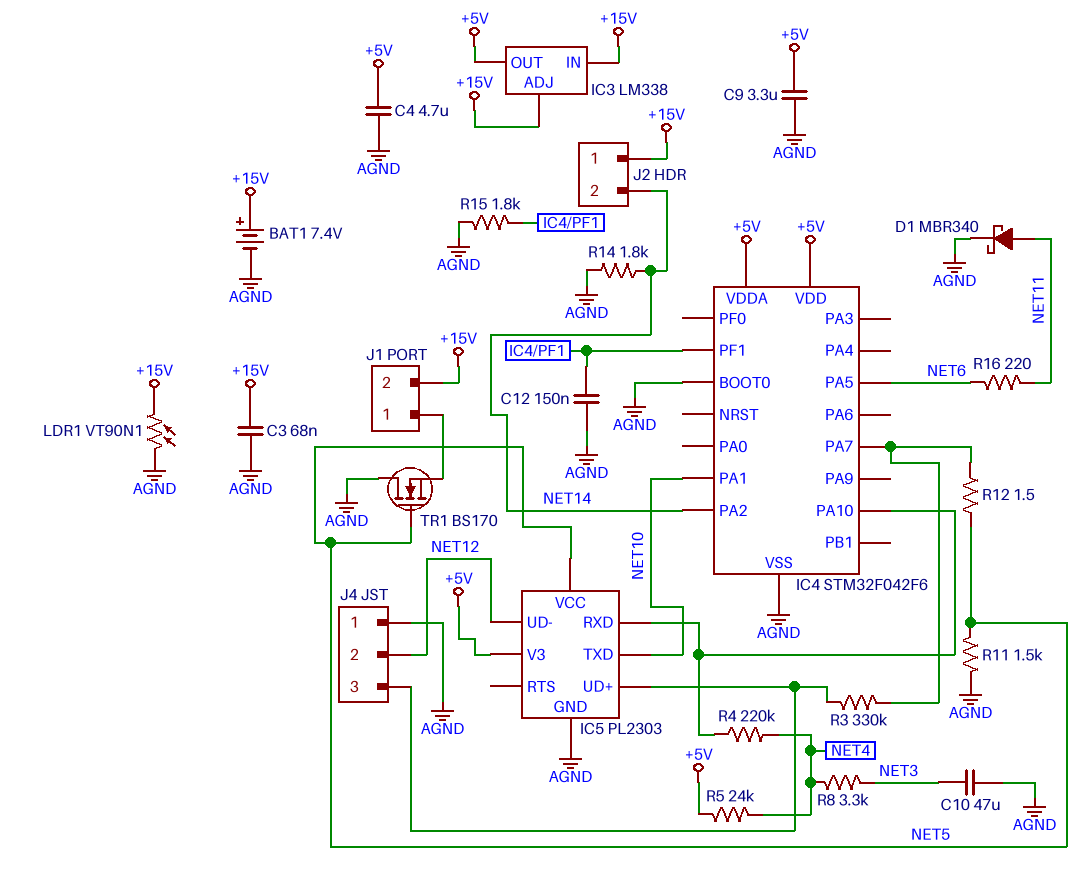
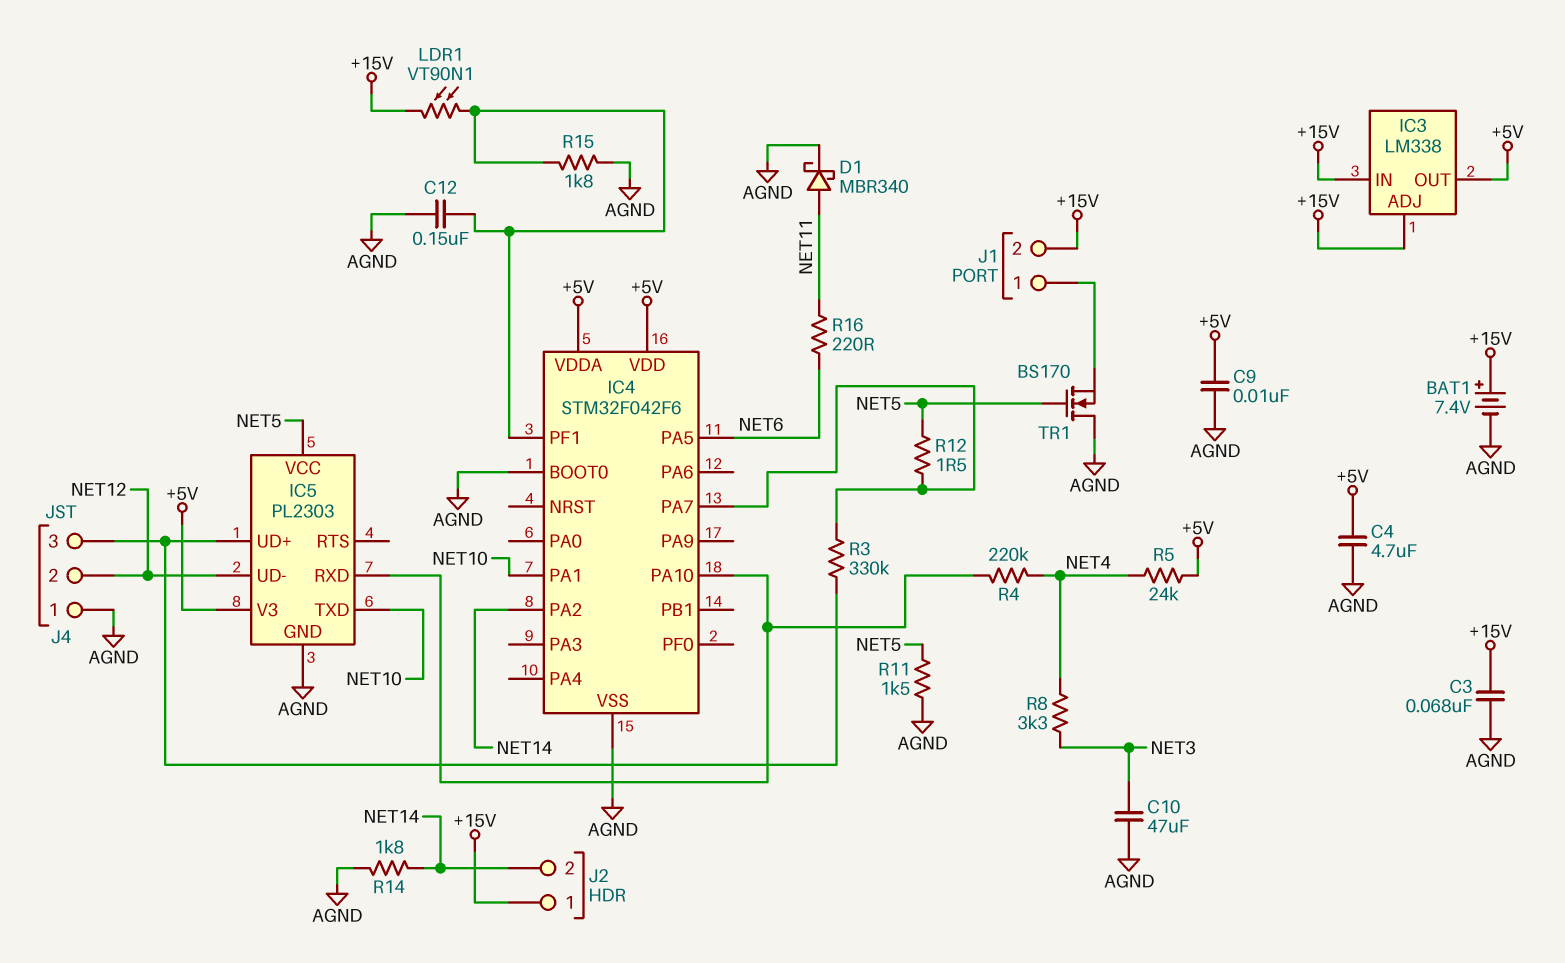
C9: 3.3uF (+5V, AGND) -> 10nF (+5V, AGND)
LDR1: VT90N1 (+15V, AGND) -> VT90N1 (+15V, IC4/PF1)

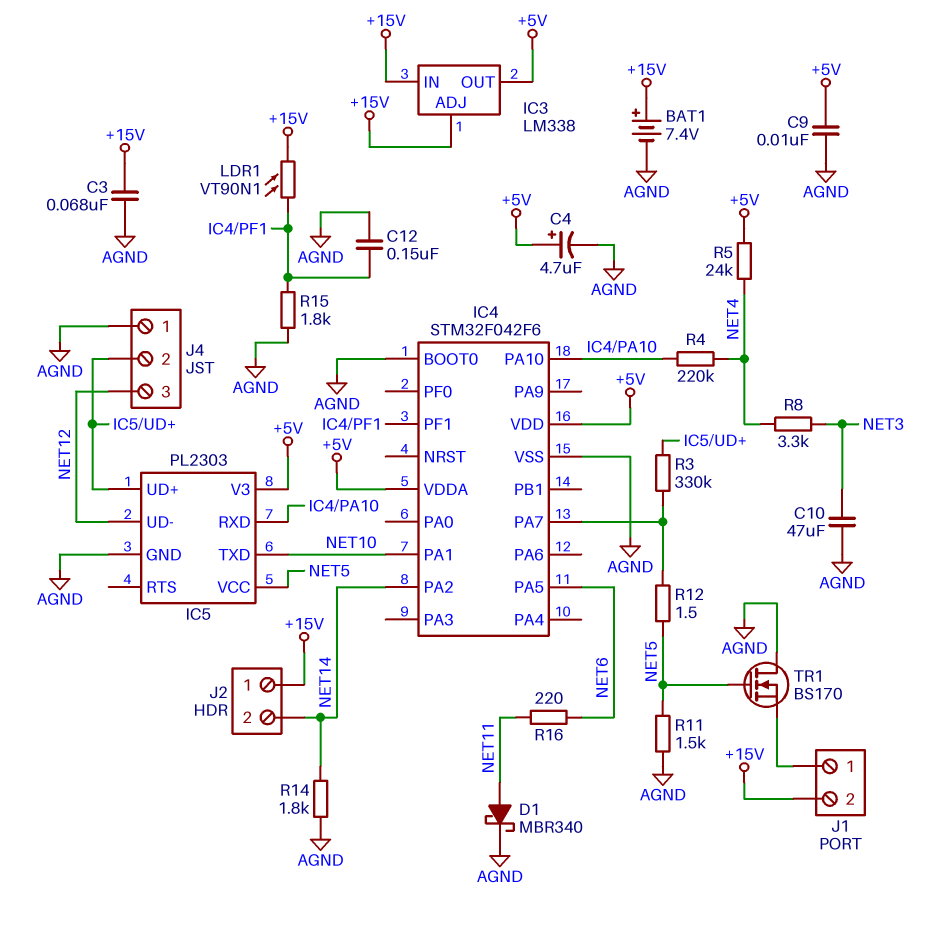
C4: 4.7uF (+5V, AGND) -> 4.7uF (plus +5V, minus AGND)
J4 pin 2: NET12 -> IC5/UD+
J4 pin 3: IC5/UD+ -> NET12

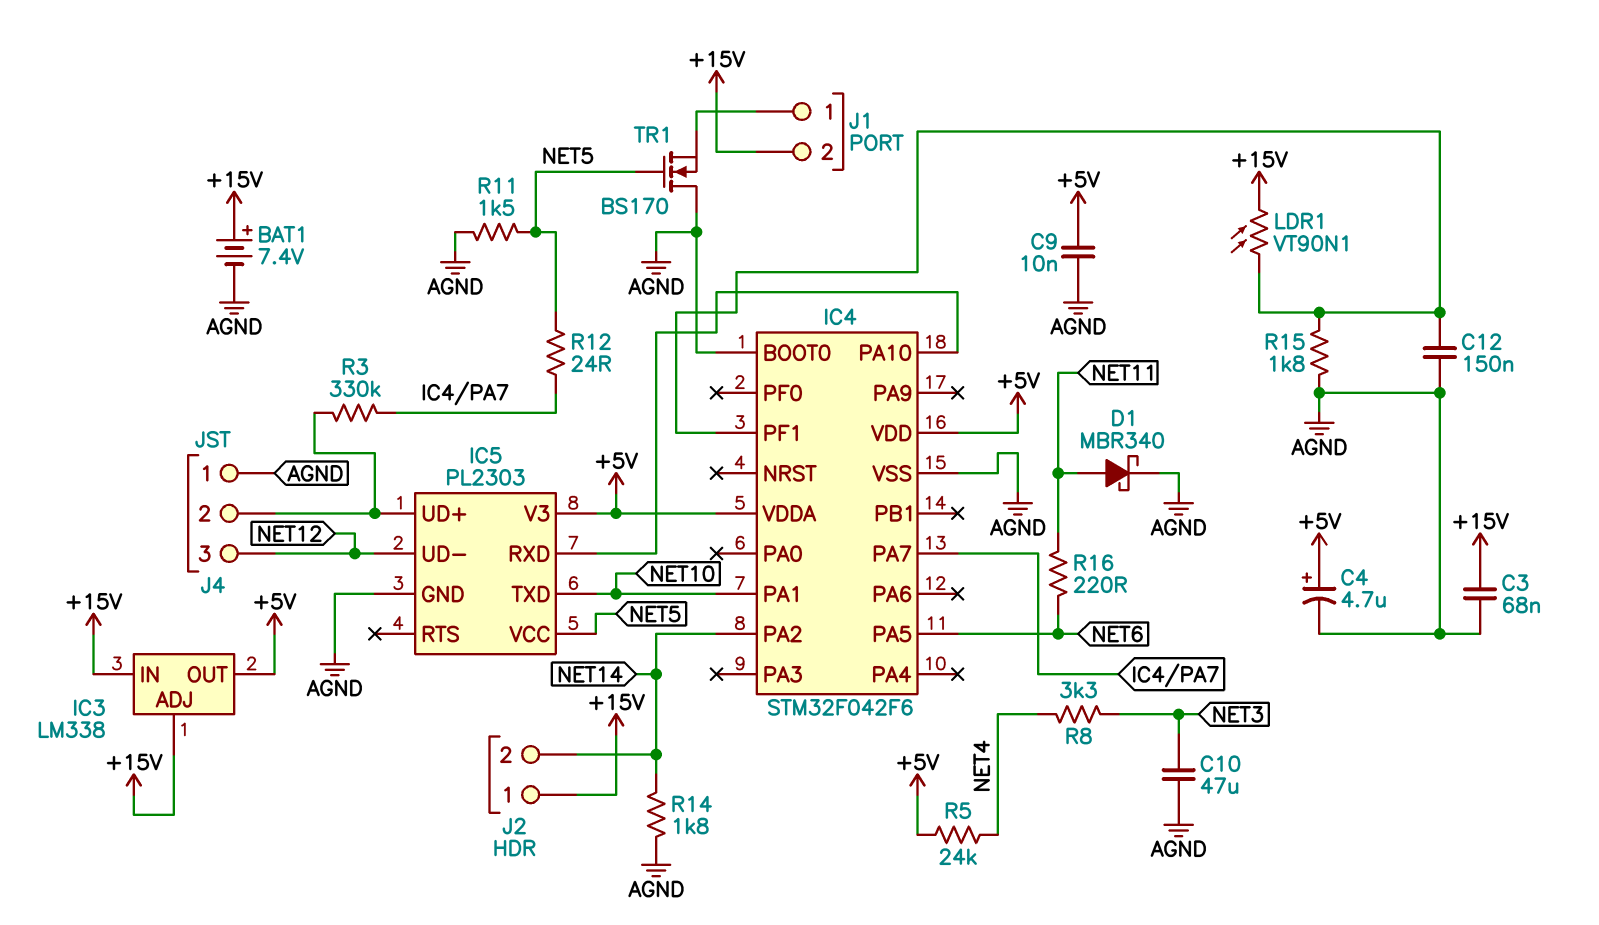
R4: 220k (IC4/PA10, NET4) -> none
R12: 1.5 (IC4/PA7, NET5) -> 24 (IC4/PA7, NET5)

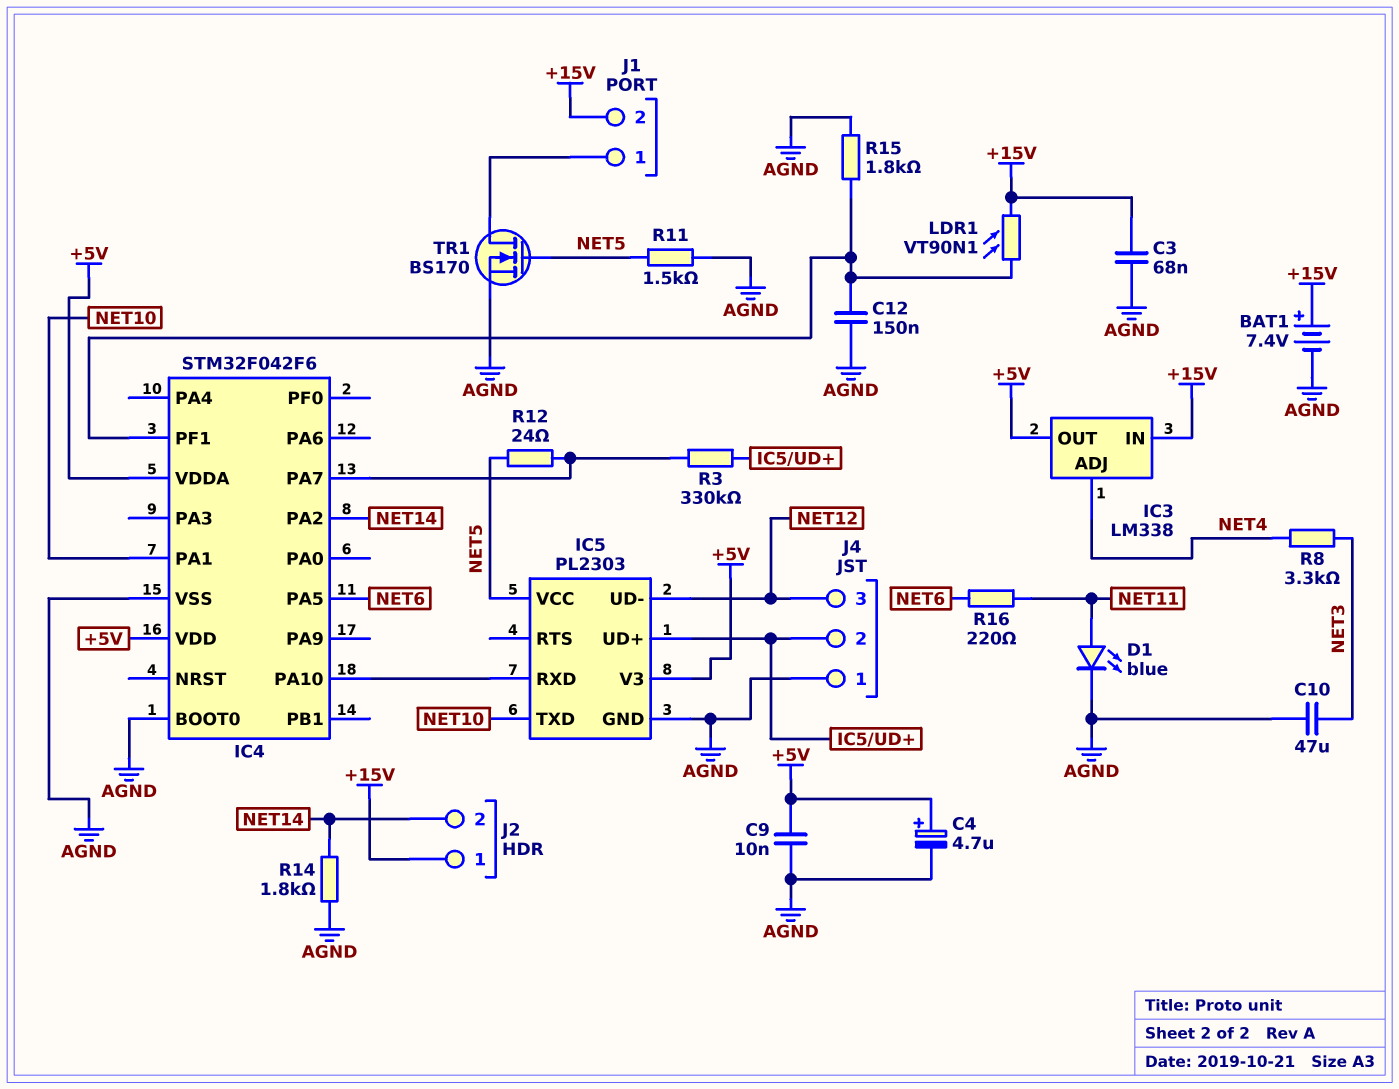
D1: schottky MBR340 (A NET11, K AGND) -> LED blue (A NET11, K AGND)
IC3 pin ADJ: +15V -> NET4
R5: 24k (+5V, NET4) -> none
TR1: NMOS BS170 (G NET5, D AGND, S J1/1) -> NMOS BS170 (G NET5, D J1/1, S AGND)

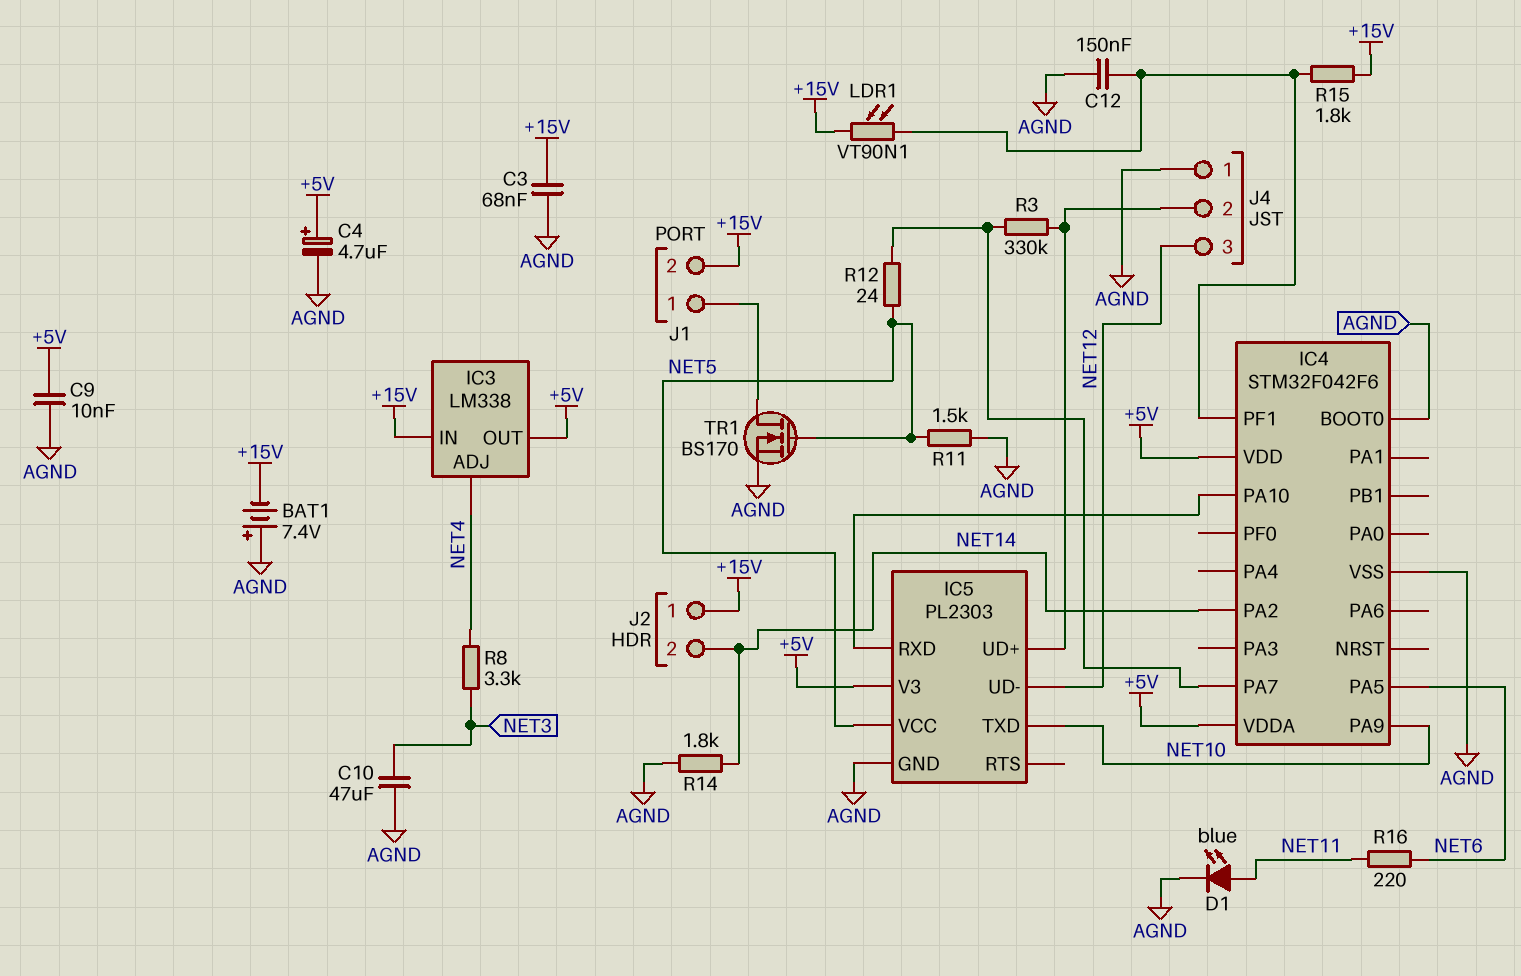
BAT1: 7.4V (plus +15V, minus AGND) -> 7.4V (plus AGND, minus +15V)
IC4 pin PA1: NET10 -> none
IC4 pin PA9: none -> NET10
R15: 1.8k (AGND, IC4/PF1) -> 1.8k (+15V, IC4/PF1)

